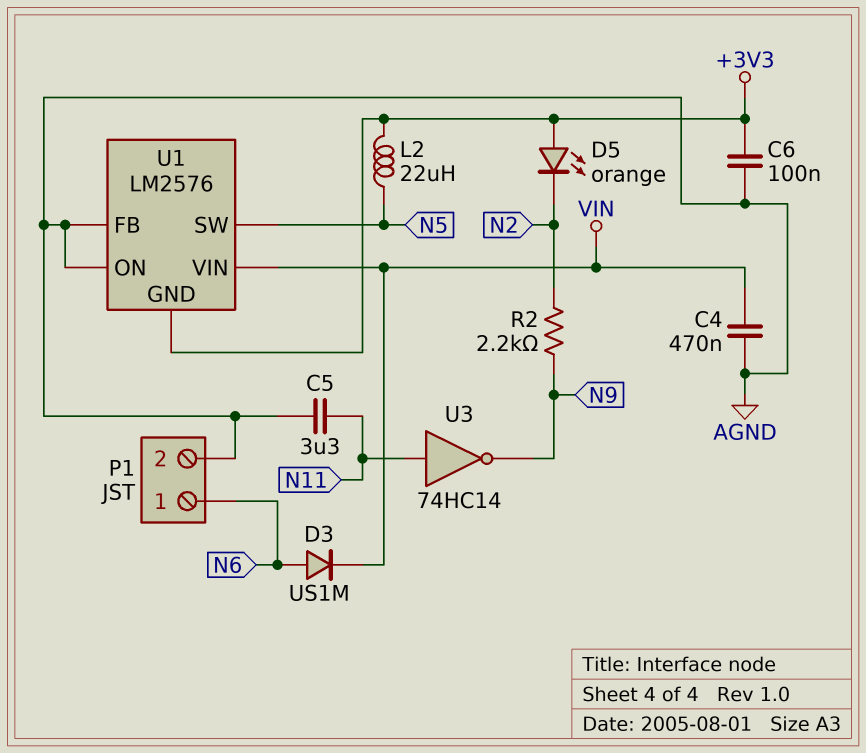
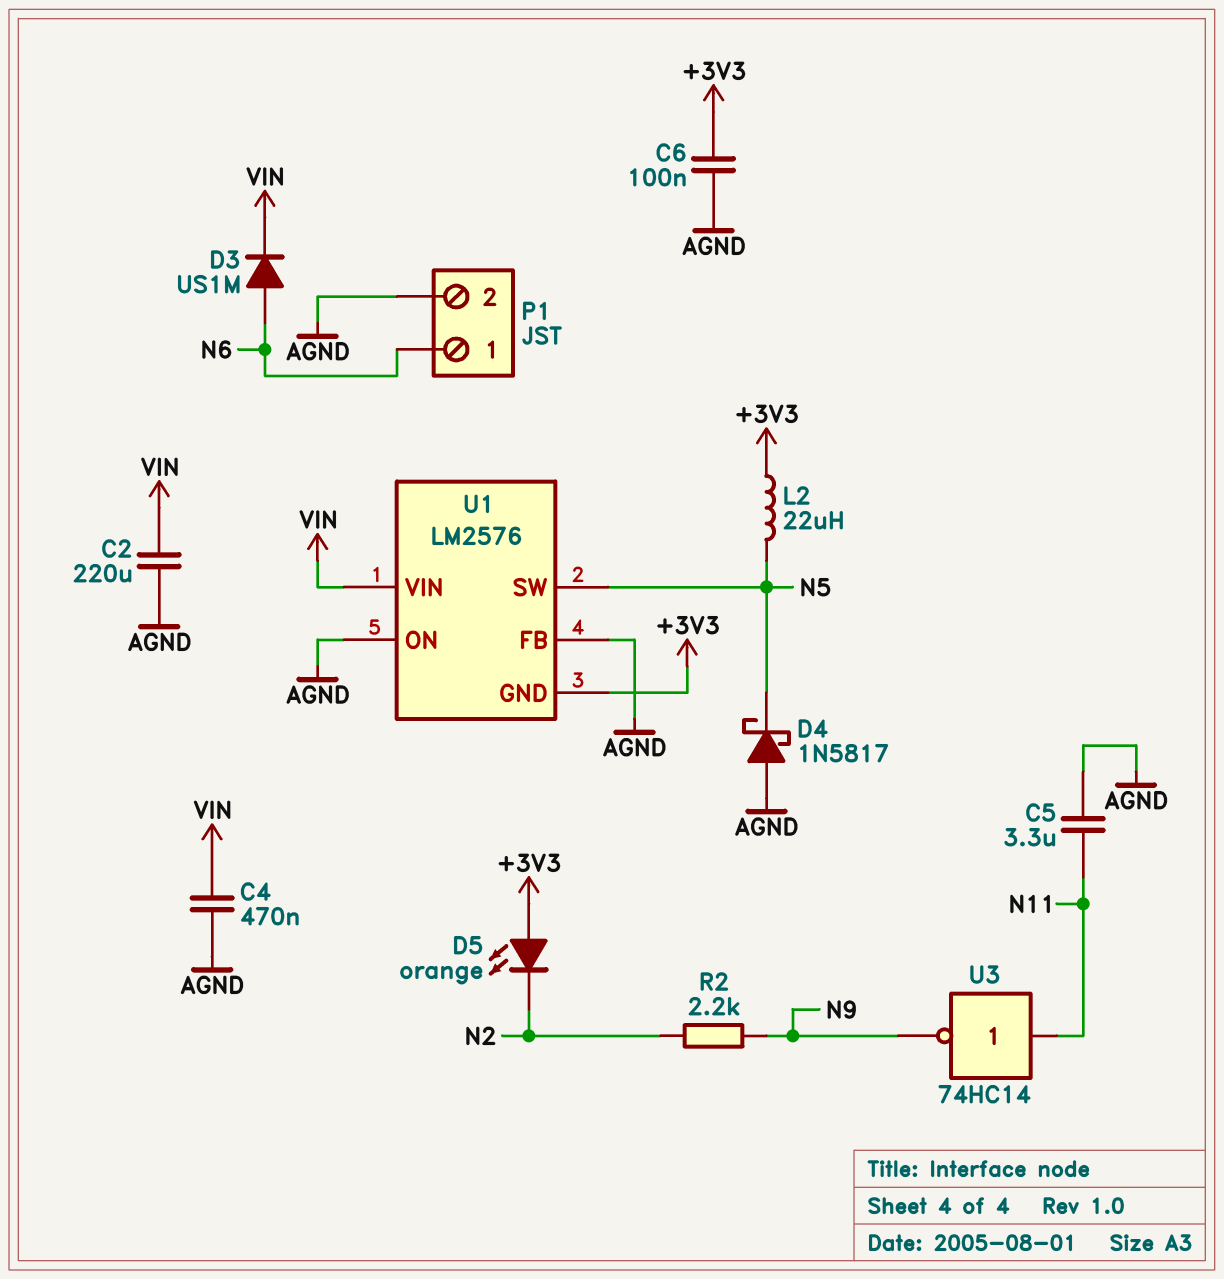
C2: none -> 220uF (AGND, VIN)
D4: none -> schottky 1N5817 (A AGND, K N5)

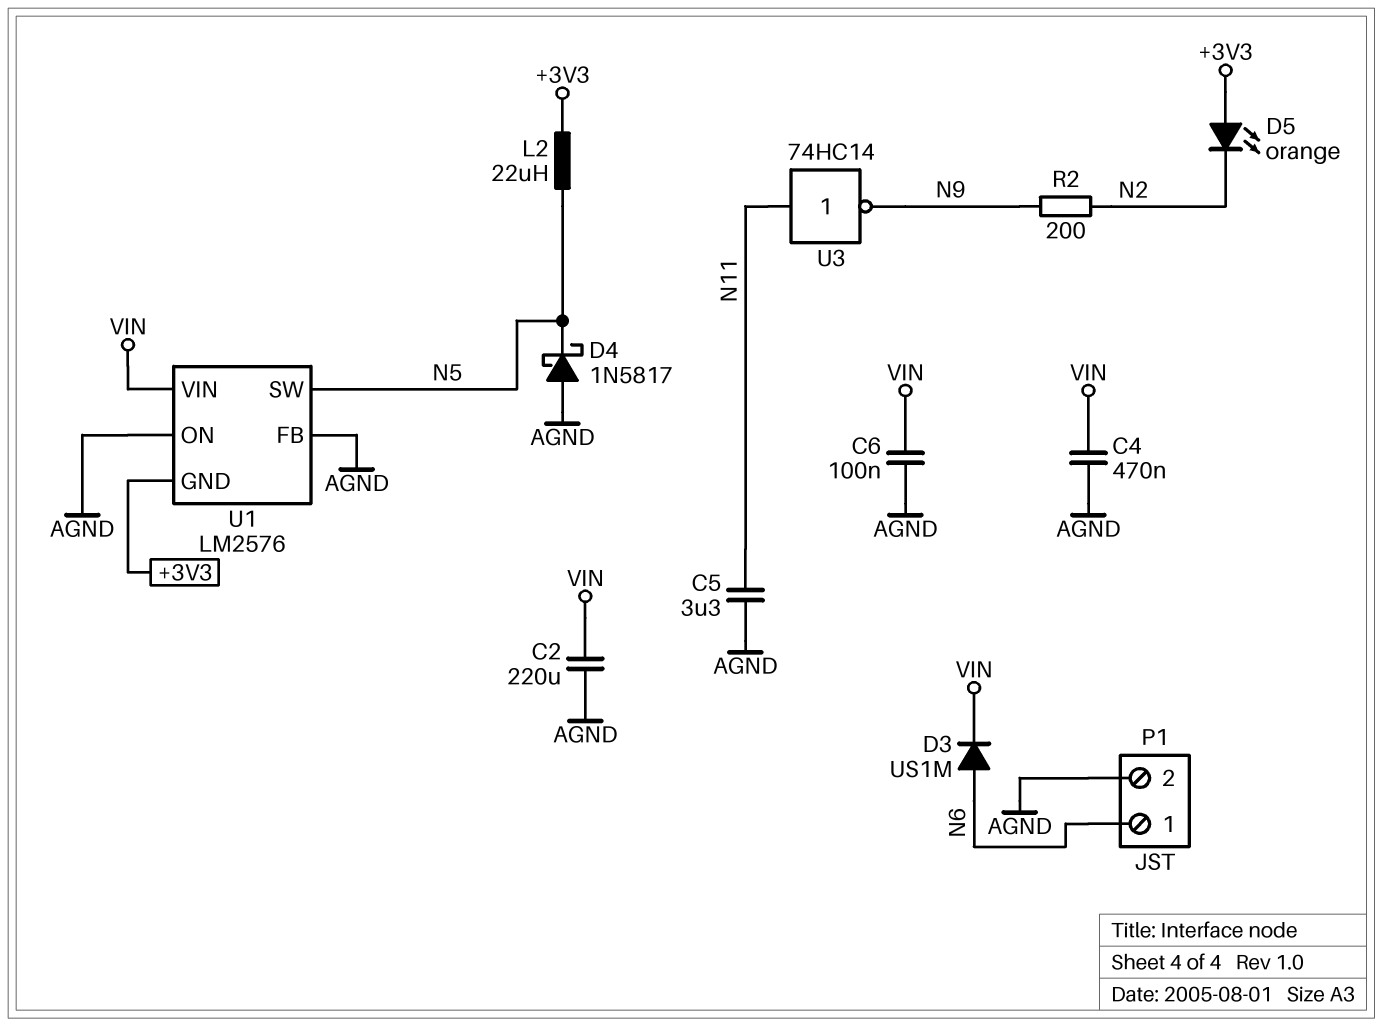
C6: 100nF (+3V3, AGND) -> 100nF (AGND, VIN)
R2: 2.2k (N2, N9) -> 200 (N2, N9)

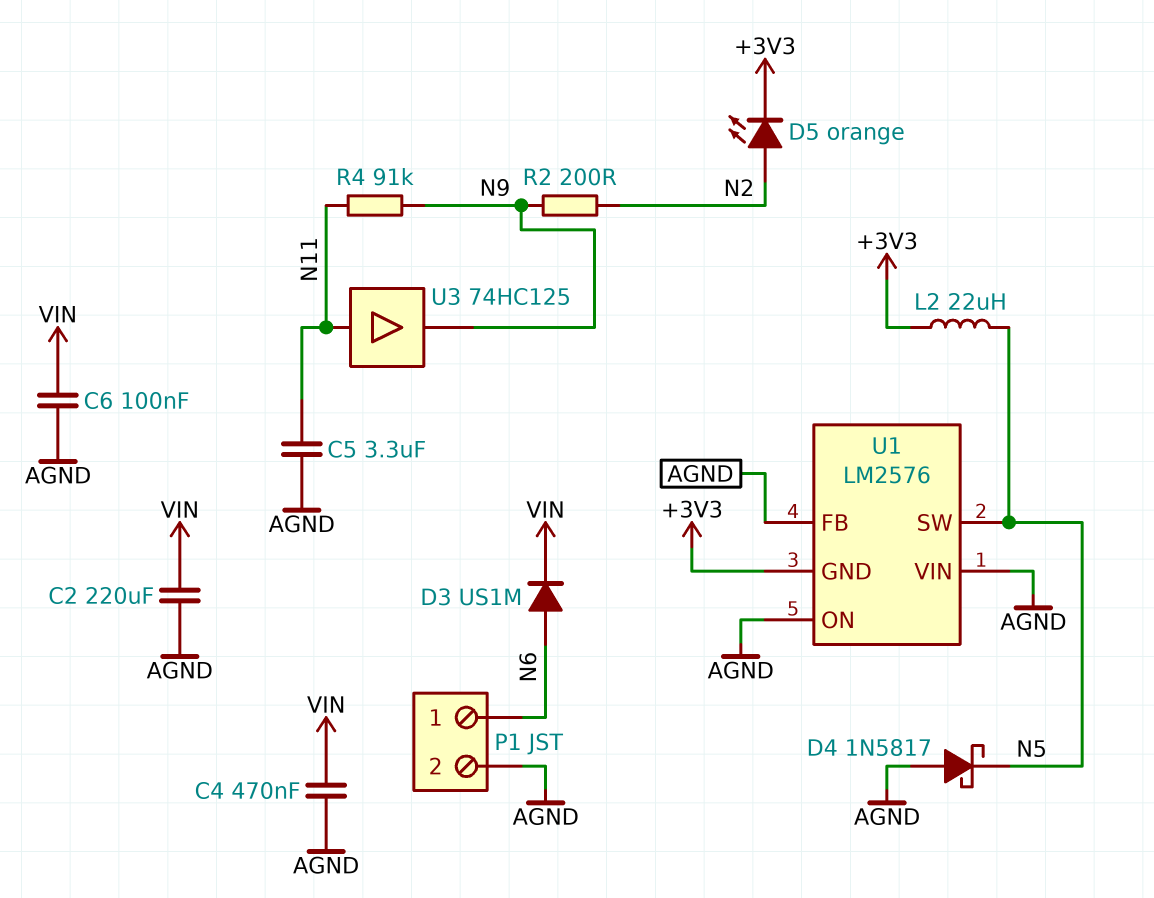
D5: LED orange (A +3V3, K N2) -> LED orange (A N2, K +3V3)
R4: none -> 91k (N9, N11)
U1 pin VIN: VIN -> AGND
U3: NOT 74HC14 (in N11, out N9) -> buffer 74HC125 (in N11, out N9)

